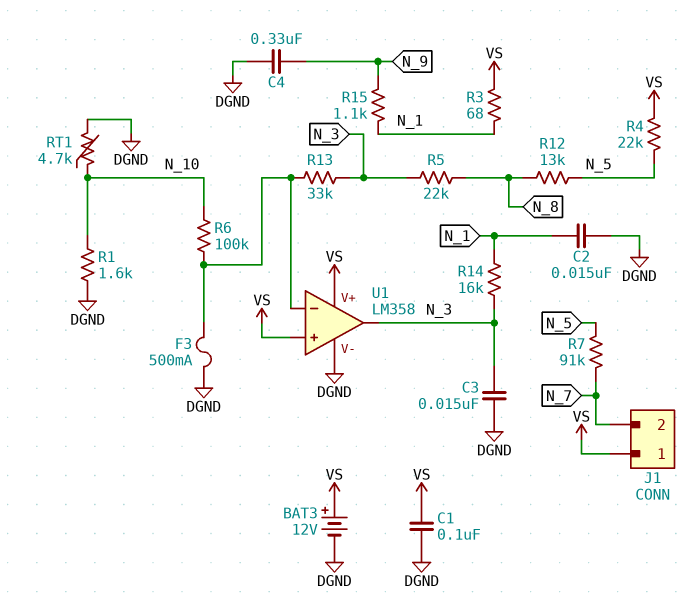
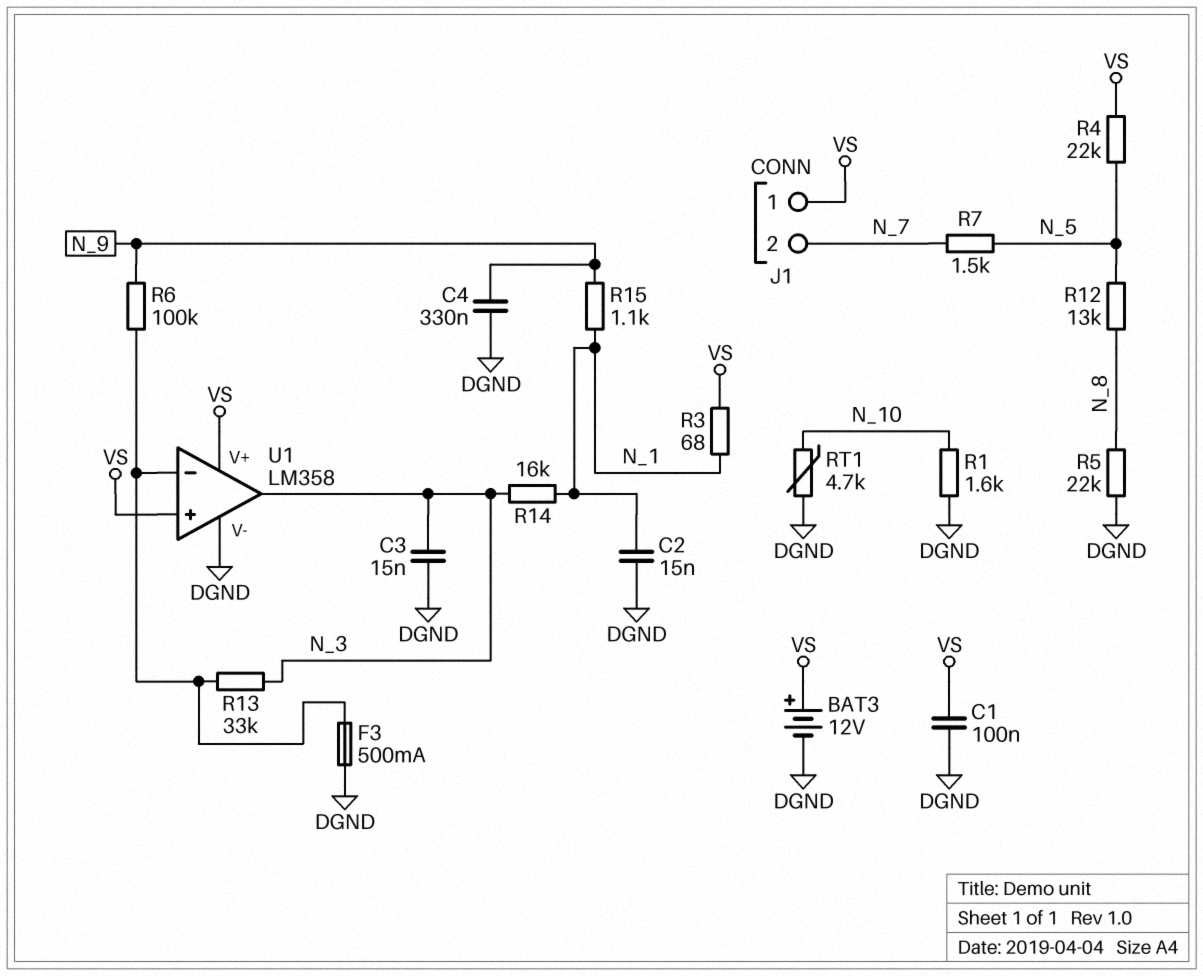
R5: 22k (N_3, N_8) -> 22k (DGND, N_8)
R6: 100k (N_10, U1/in-) -> 100k (N_9, U1/in-)
R7: 91k (N_5, N_7) -> 1.5k (N_5, N_7)

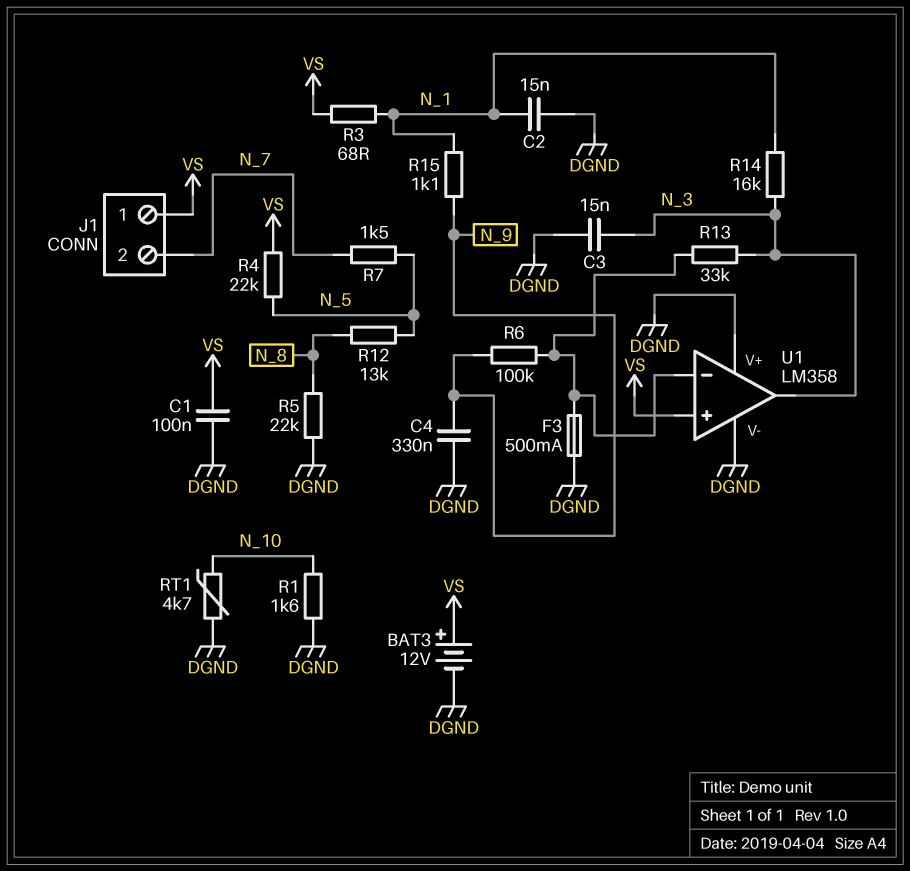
U1 pin V+: VS -> DGND

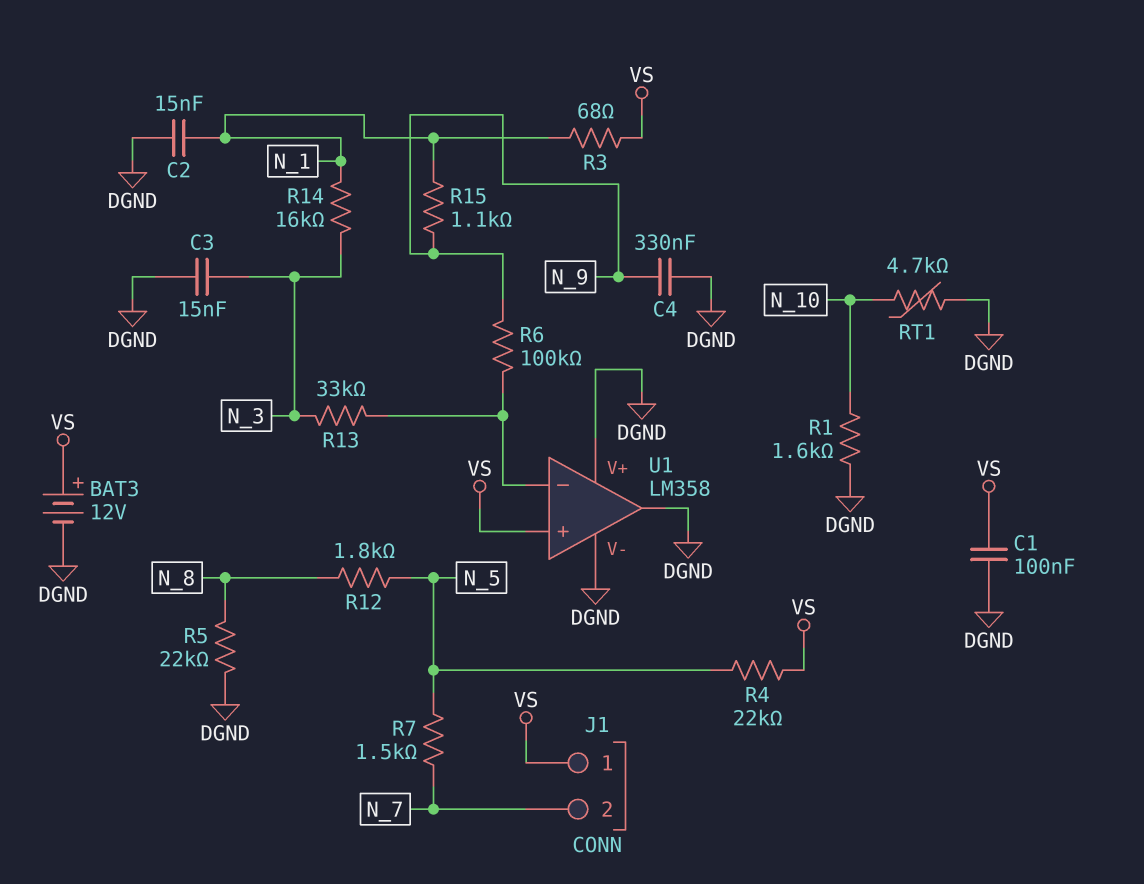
F3: 500mA (DGND, U1/in-) -> none
R12: 13k (N_5, N_8) -> 1.8k (N_5, N_8)
U1 pin out: N_3 -> DGND

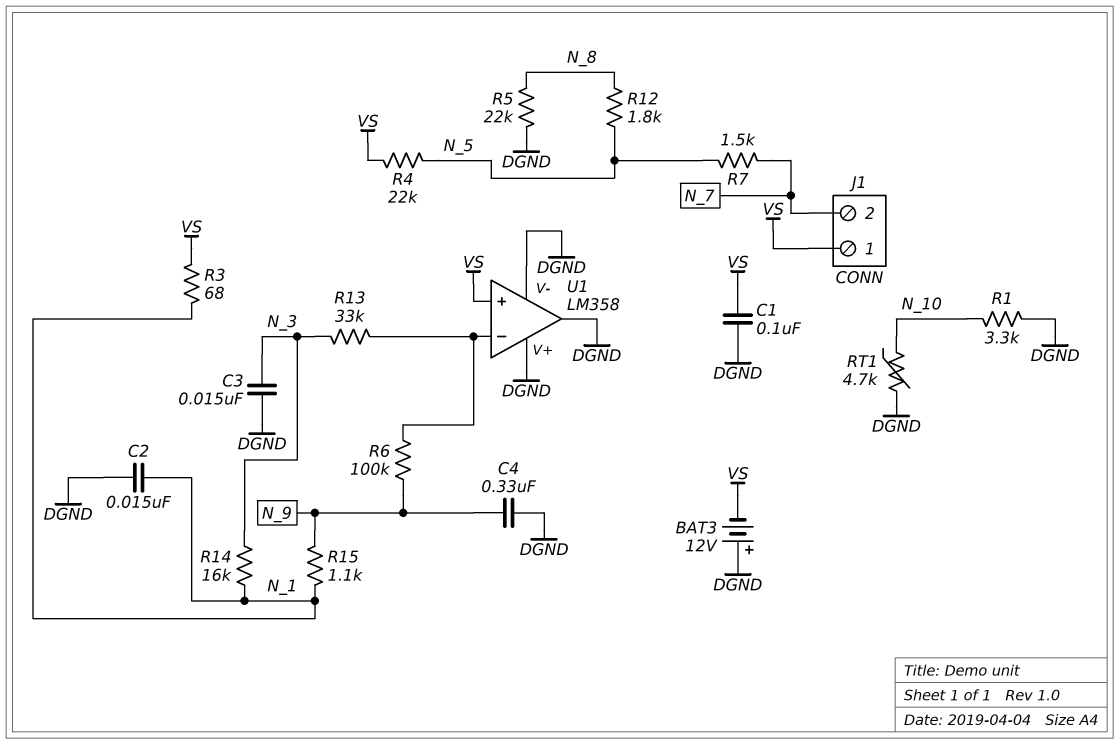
BAT3: 12V (plus VS, minus DGND) -> 12V (plus DGND, minus VS)
R1: 1.6k (DGND, N_10) -> 3.3k (DGND, N_10)

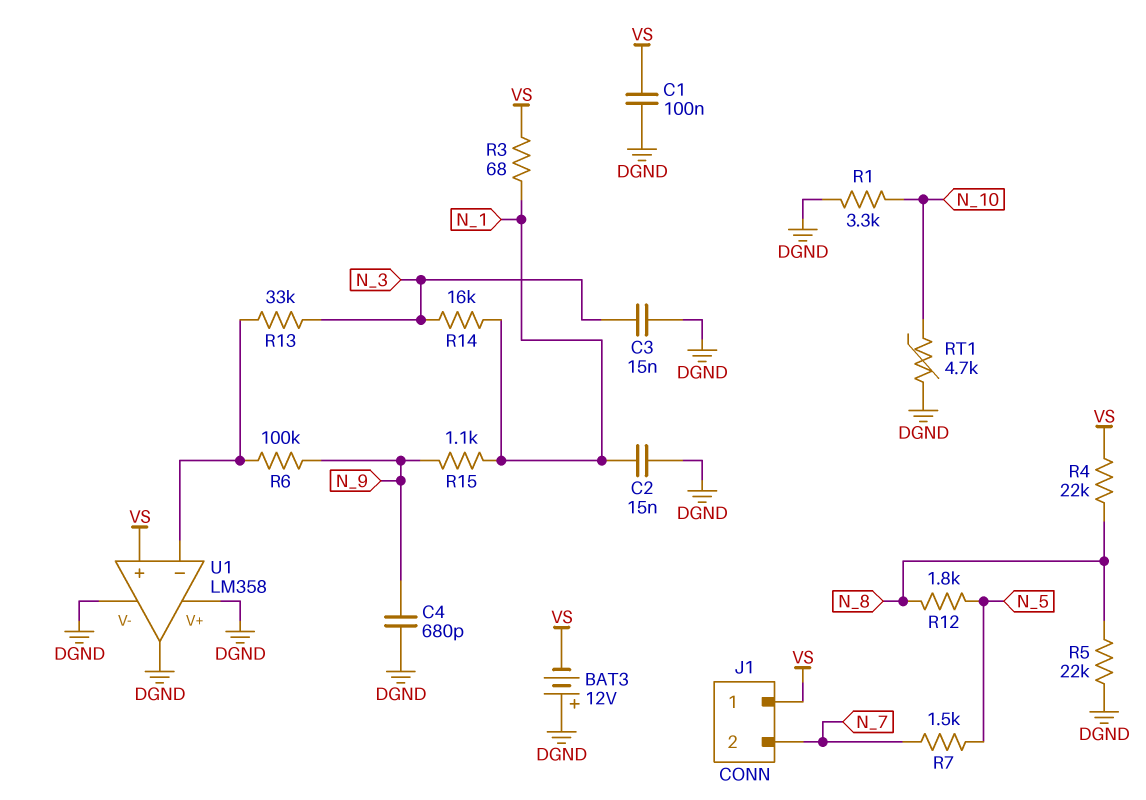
C4: 330nF (DGND, N_9) -> 680pF (DGND, N_9)
R4: 22k (N_5, VS) -> 22k (N_8, VS)

